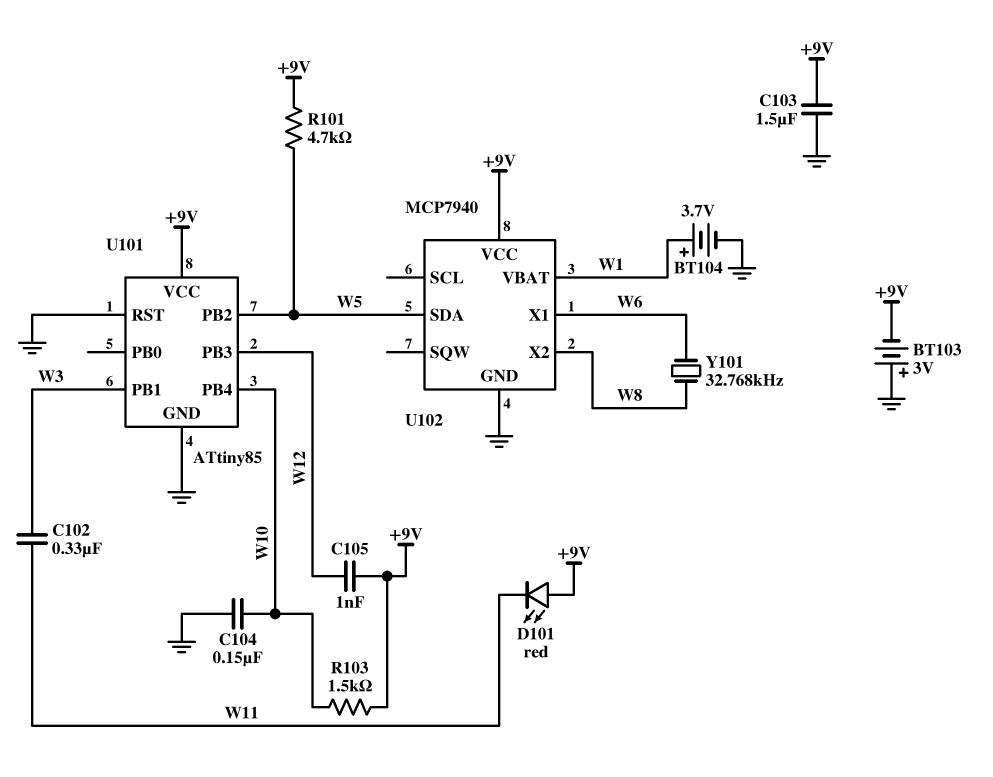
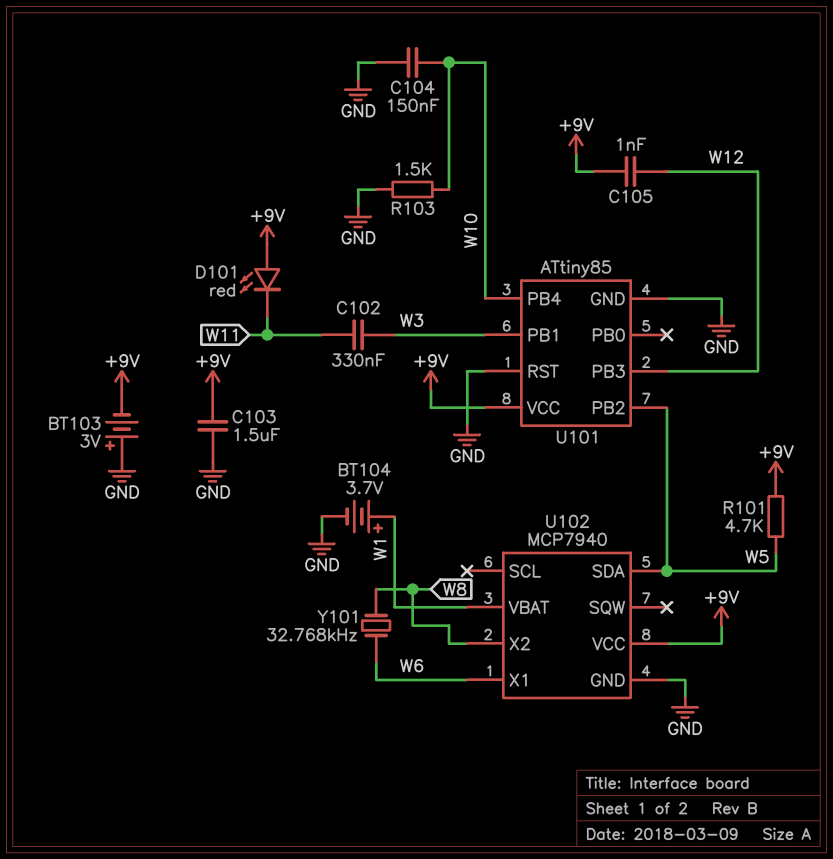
R103: 1.5k (+9V, W10) -> 1.5k (GND, W10)

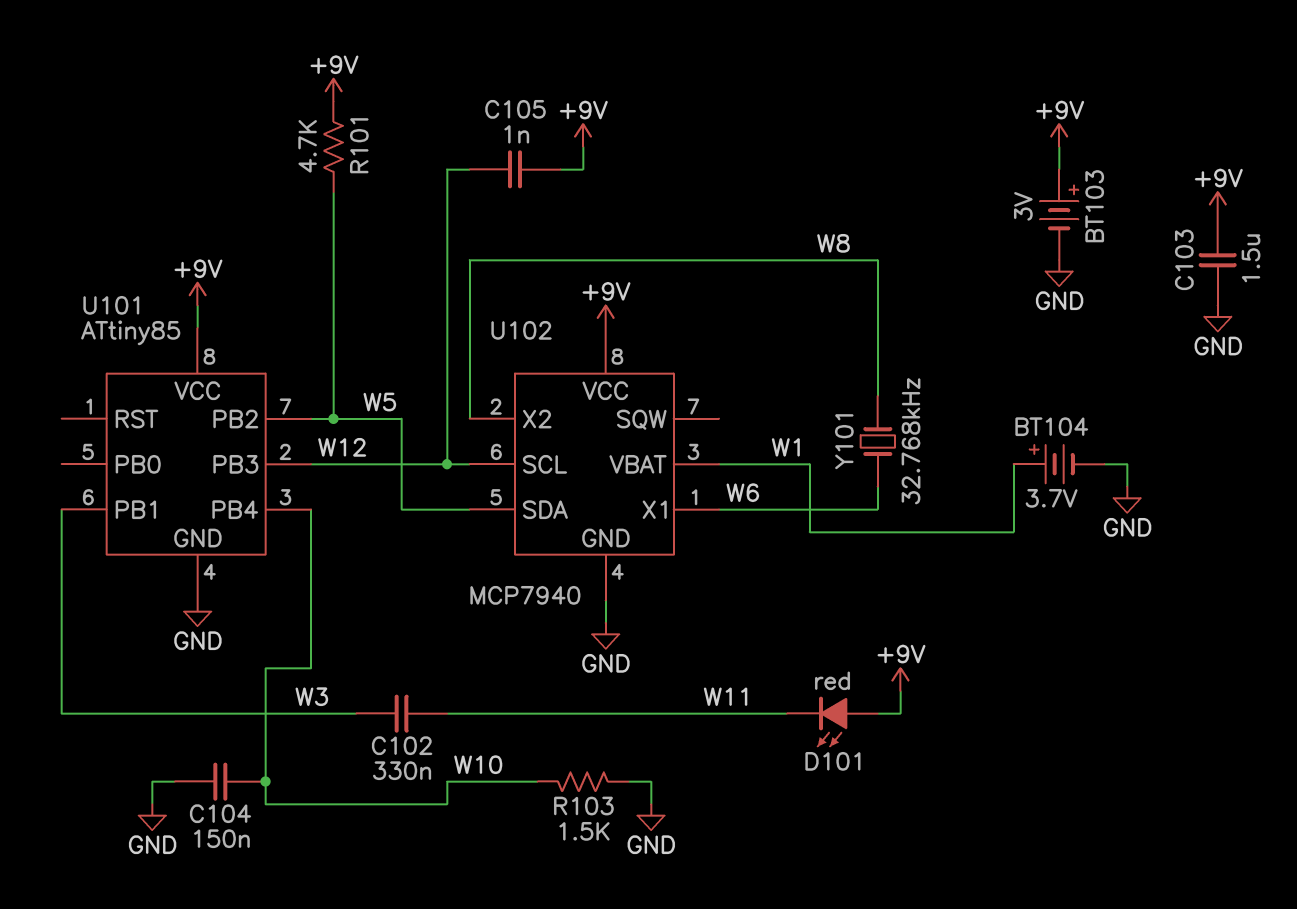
BT103: 3V (plus GND, minus +9V) -> 3V (plus +9V, minus GND)
U101 pin RST: GND -> none
U102 pin SCL: none -> W12

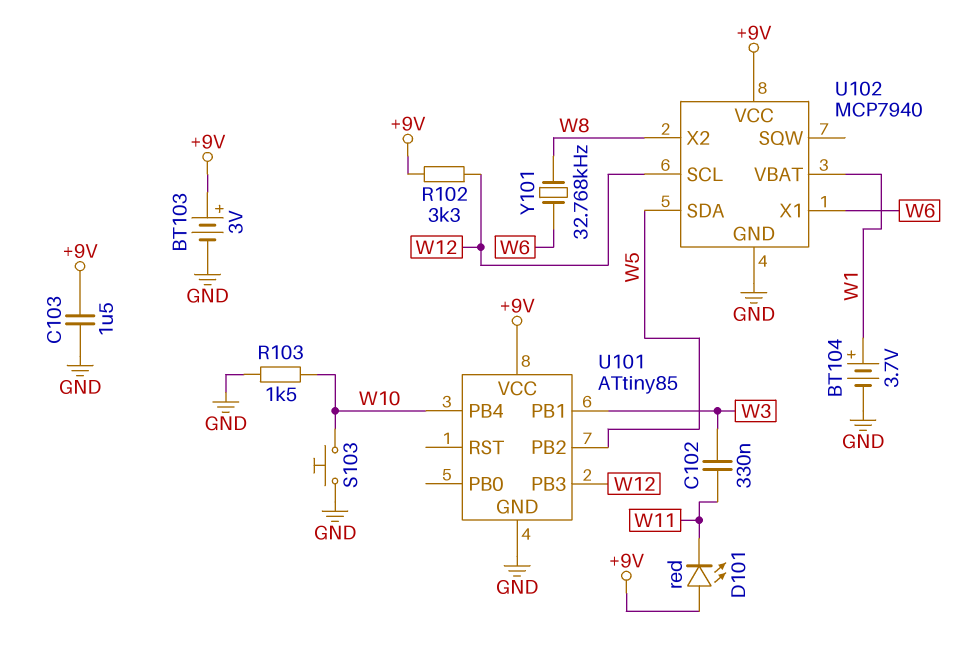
C104: 150nF (GND, W10) -> none
C105: 1nF (+9V, W12) -> none
R101: 4.7k (+9V, W5) -> none
R102: none -> 3.3k (+9V, W12)
S103: none -> button (GND, W10)

